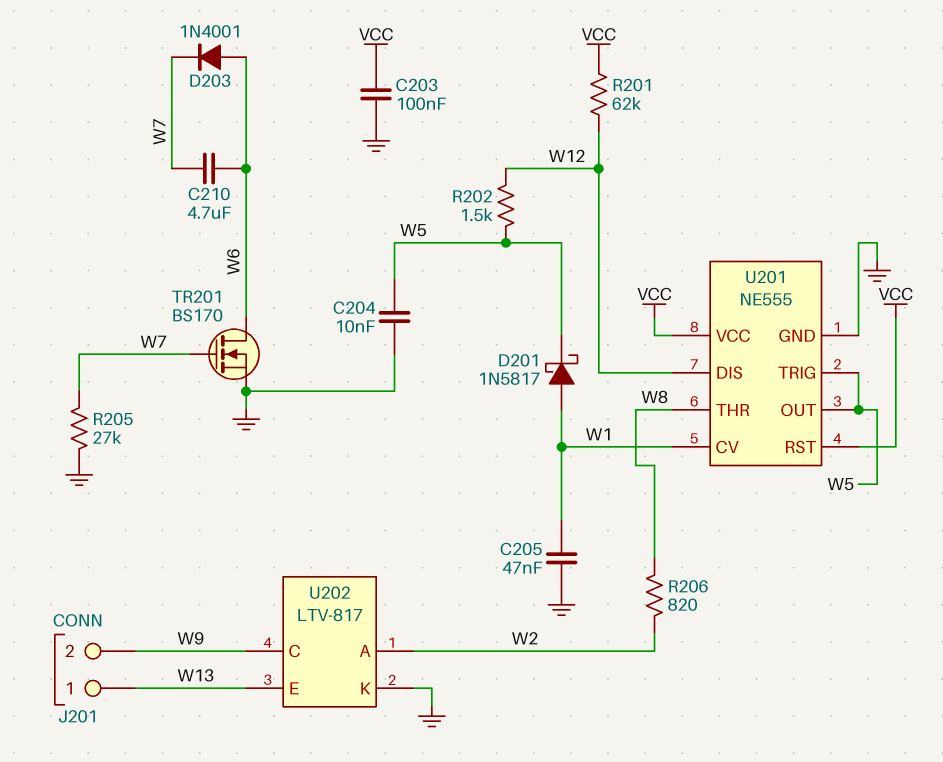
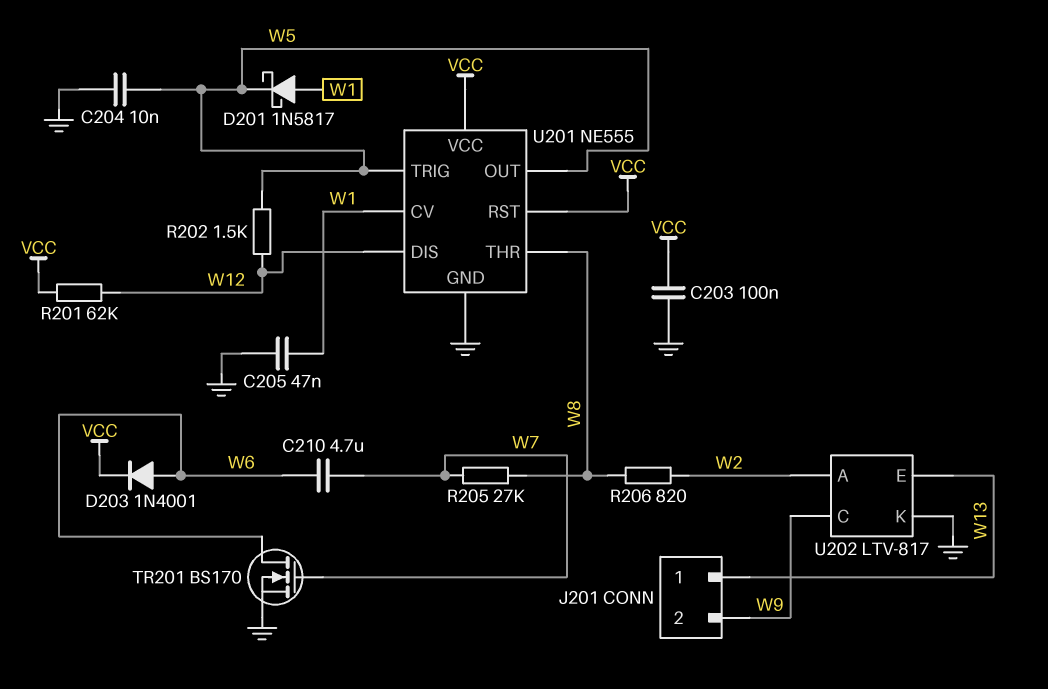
D203: diode 1N4001 (A W6, K W7) -> diode 1N4001 (A W6, K VCC)
R205: 27k (GND, W7) -> 27k (W7, W8)

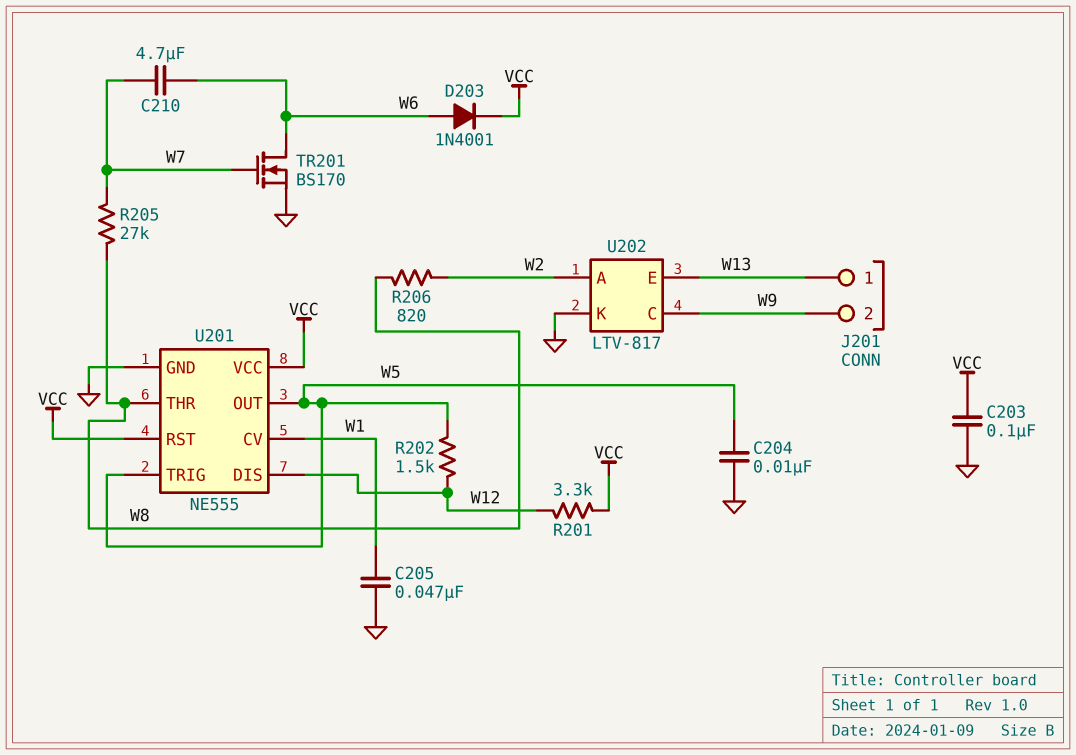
D201: schottky 1N5817 (A W1, K W5) -> none
R201: 62k (VCC, W12) -> 3.3k (VCC, W12)

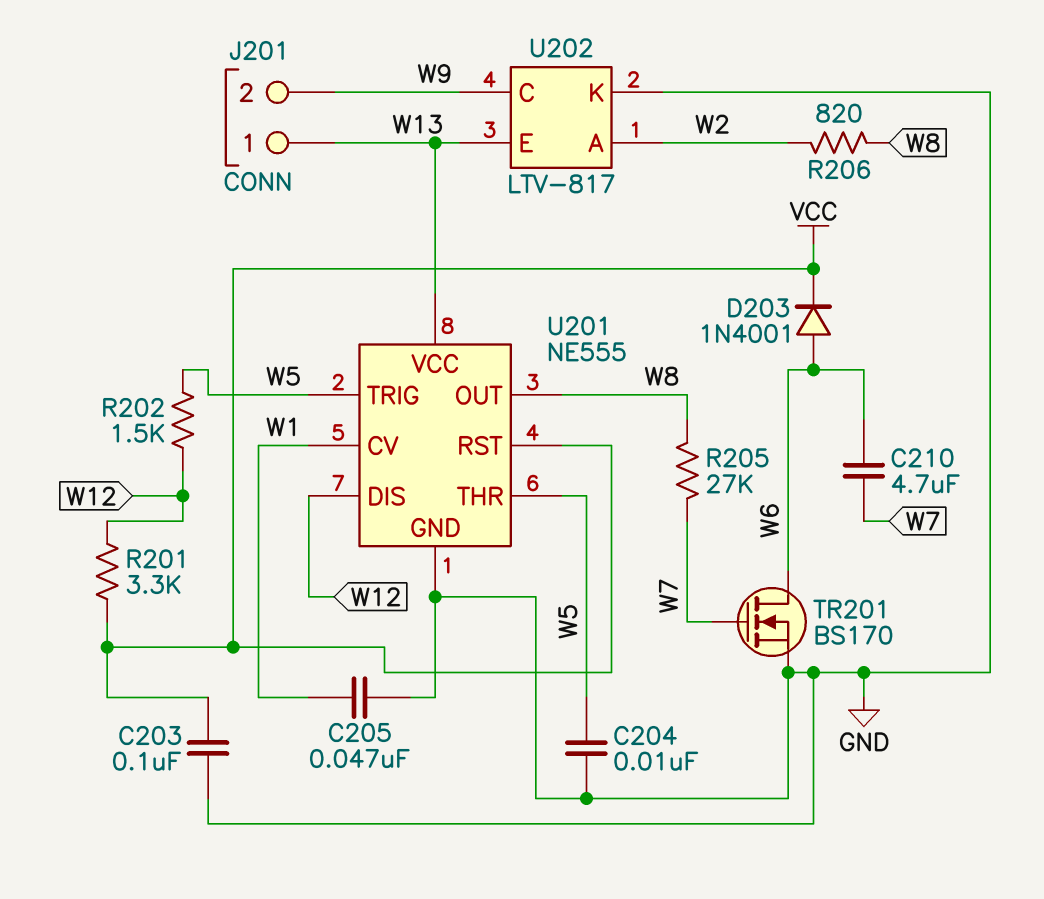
U201 pin OUT: W5 -> W8
U201 pin THR: W8 -> W5
U201 pin VCC: VCC -> W13

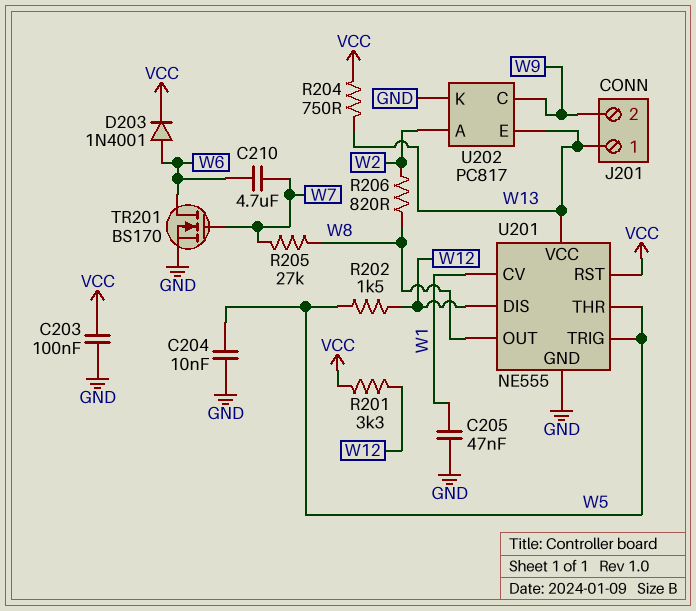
R204: none -> 750 (VCC, W13)
U202: LTV-817 -> PC817

